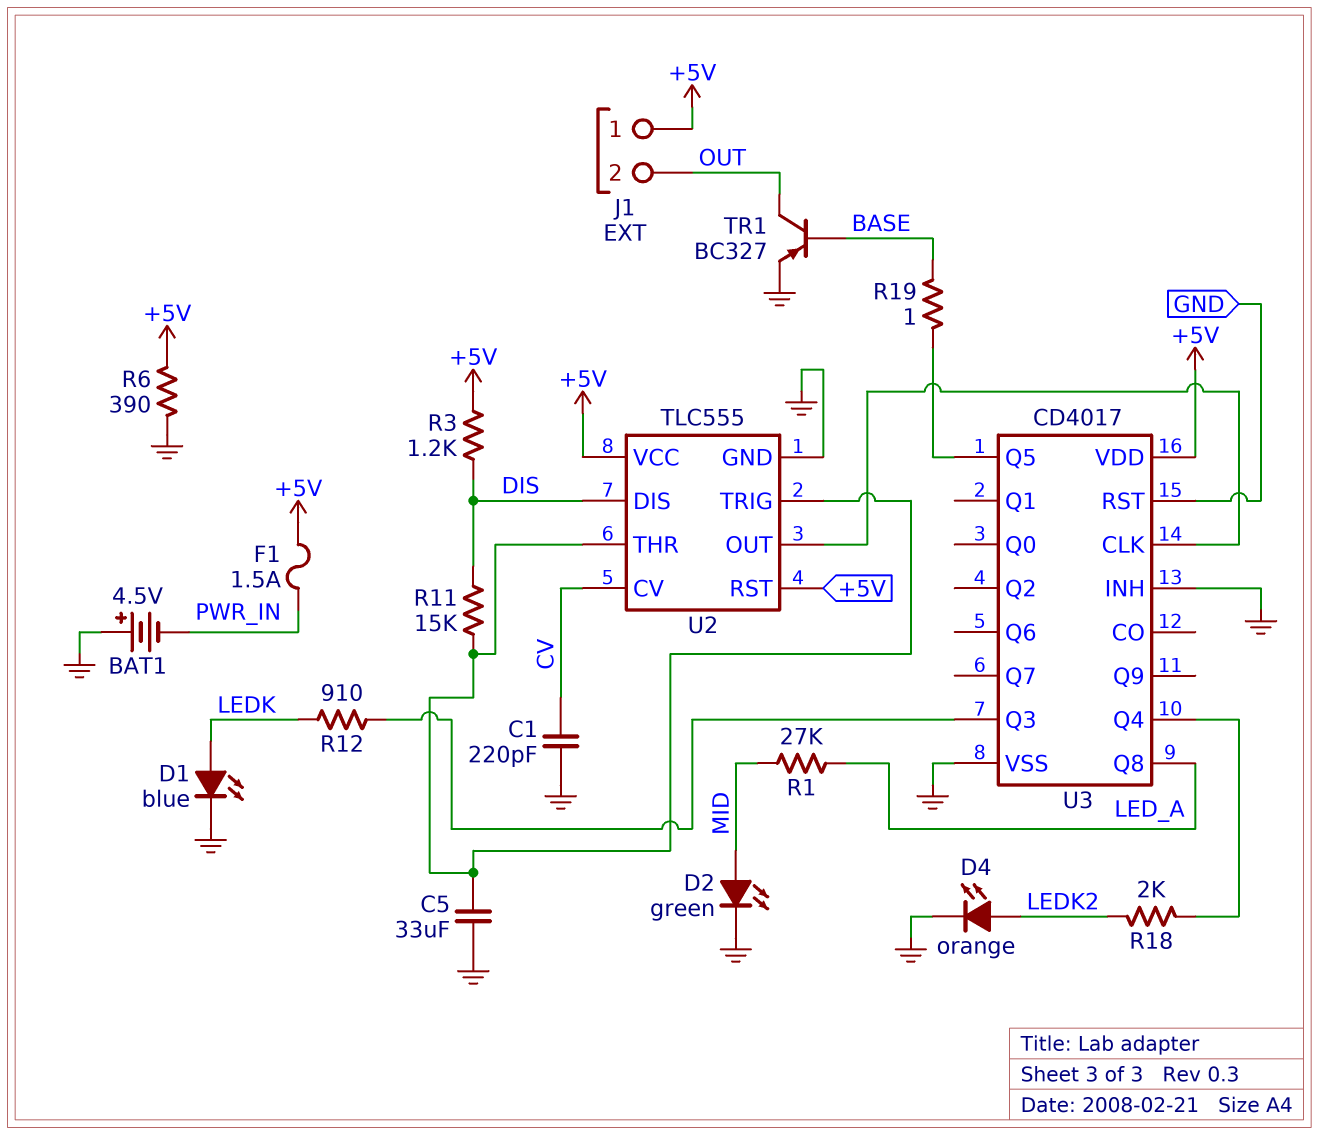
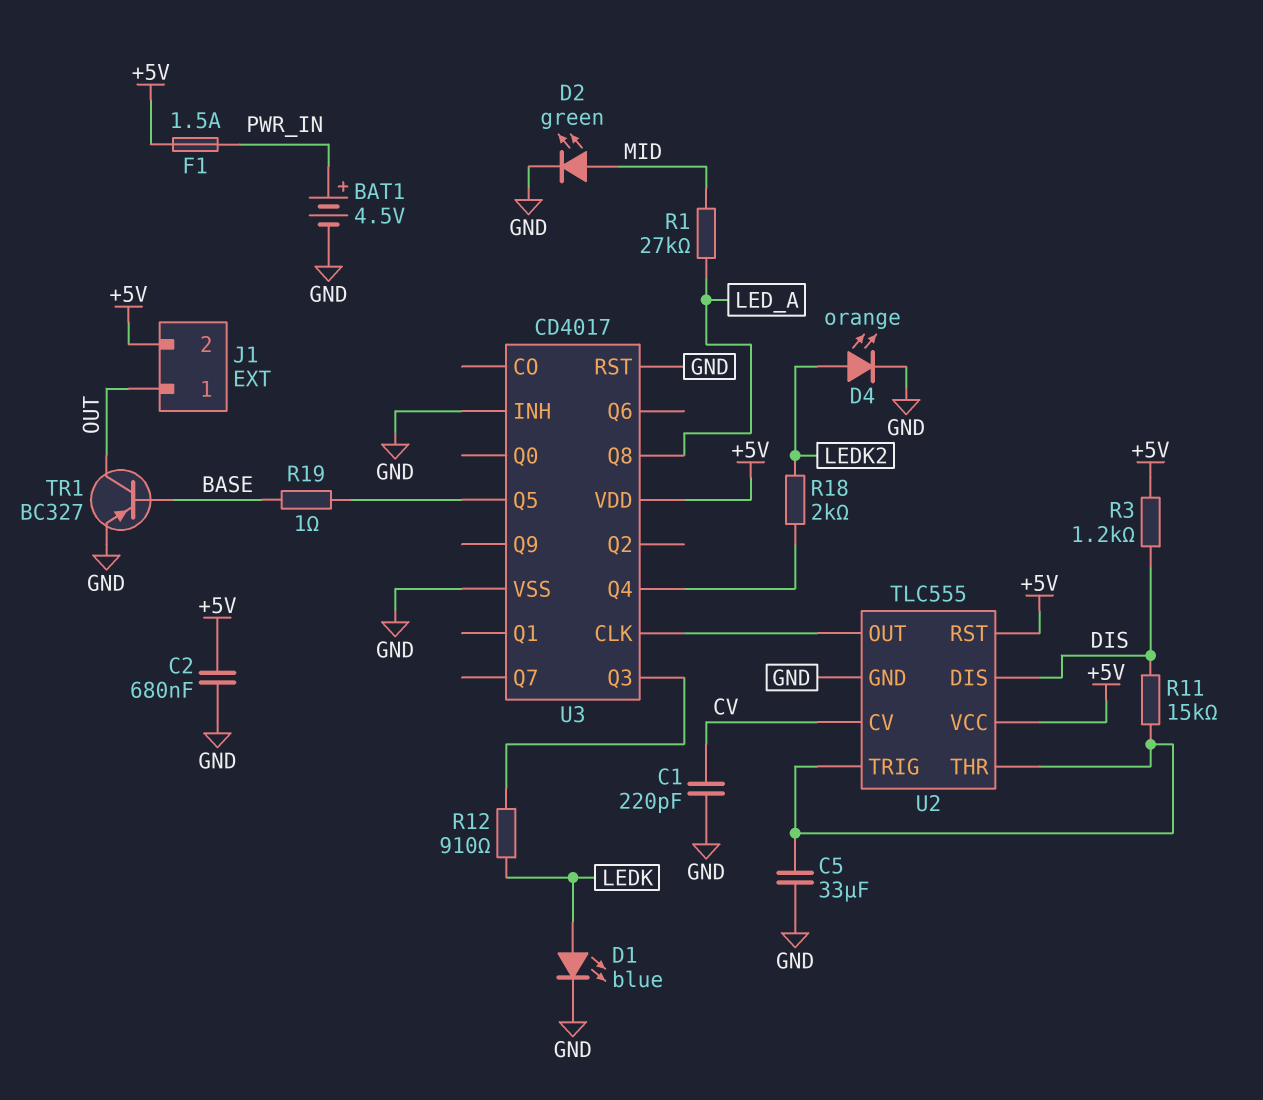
BAT1: 4.5V (plus GND, minus PWR_IN) -> 4.5V (plus PWR_IN, minus GND)
C2: none -> 680nF (+5V, GND)
J1 pin 1: +5V -> OUT
J1 pin 2: OUT -> +5V
R6: 390 (+5V, GND) -> none

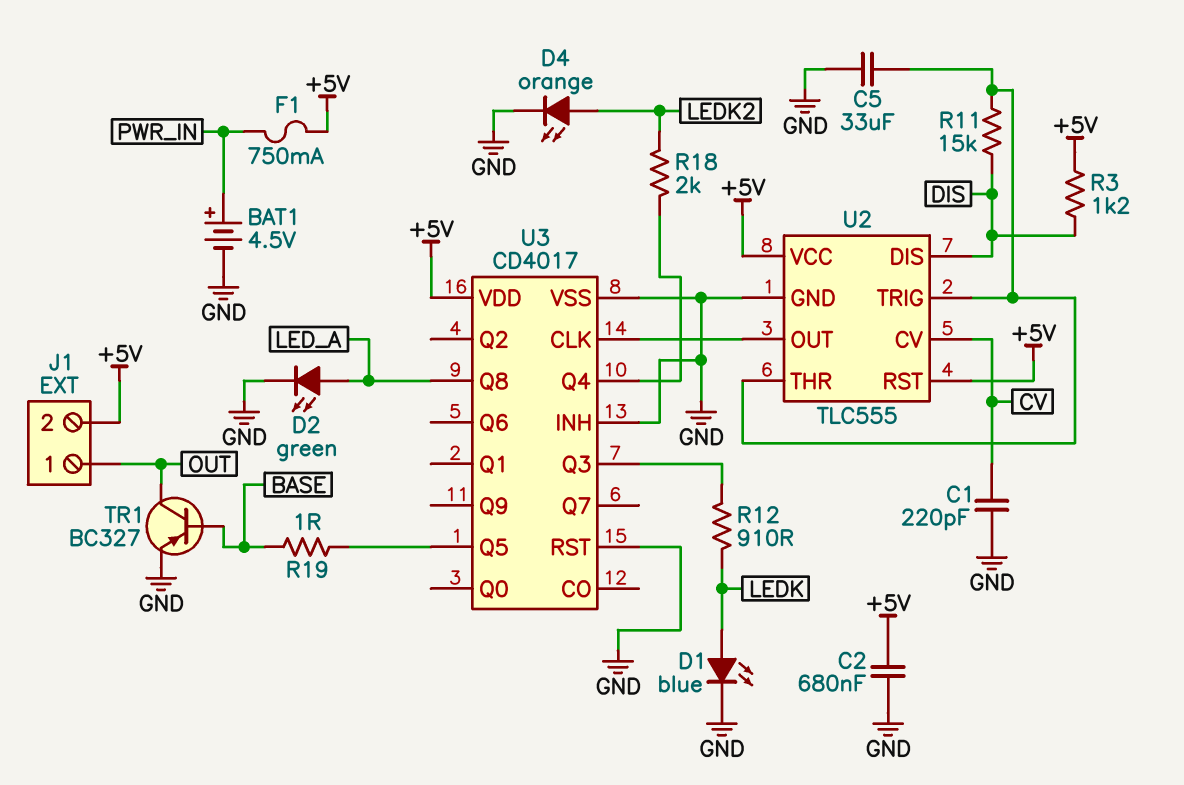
D2: LED green (A MID, K GND) -> LED green (A LED_A, K GND)
F1: 1.5A (+5V, PWR_IN) -> 750mA (+5V, PWR_IN)
R1: 27k (LED_A, MID) -> none

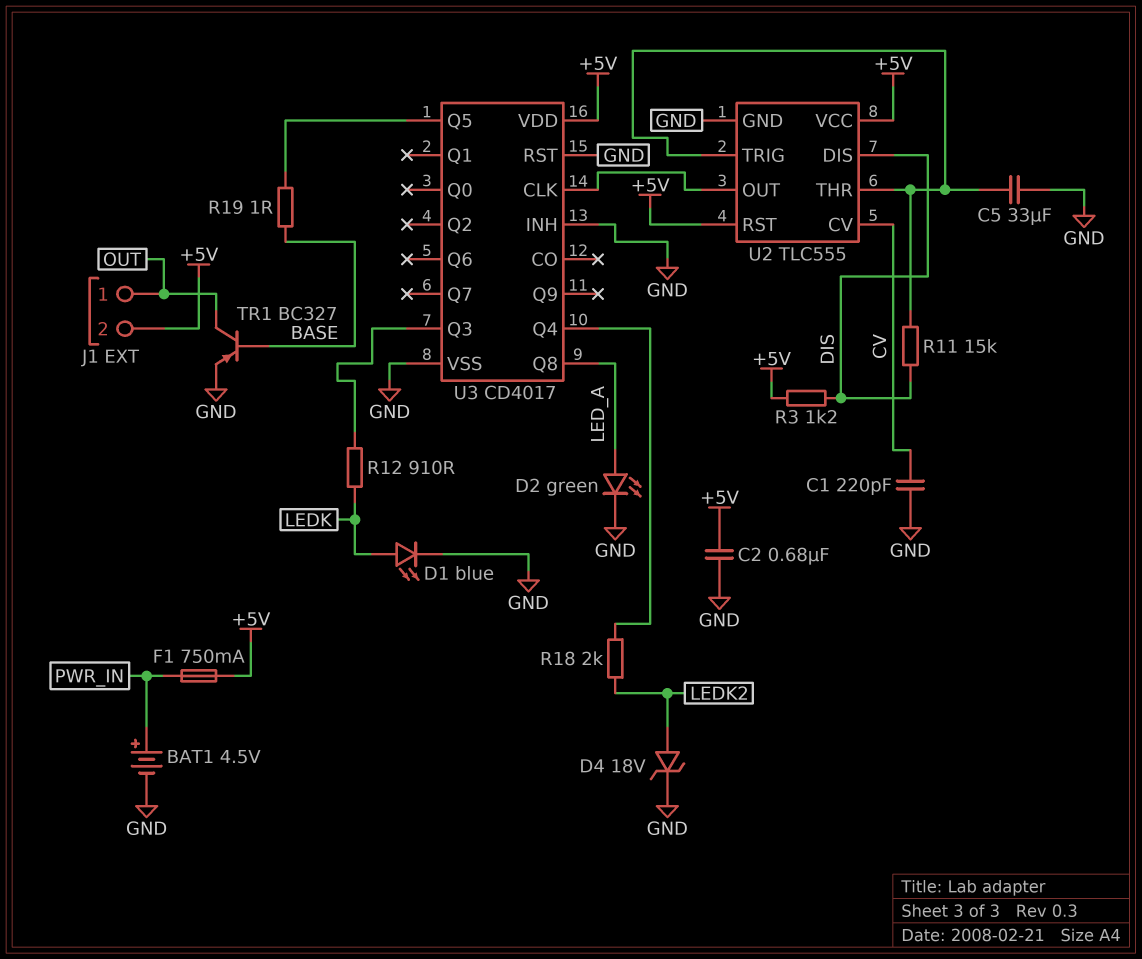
D4: LED orange (A LEDK2, K GND) -> zener 18V (A LEDK2, K GND)

